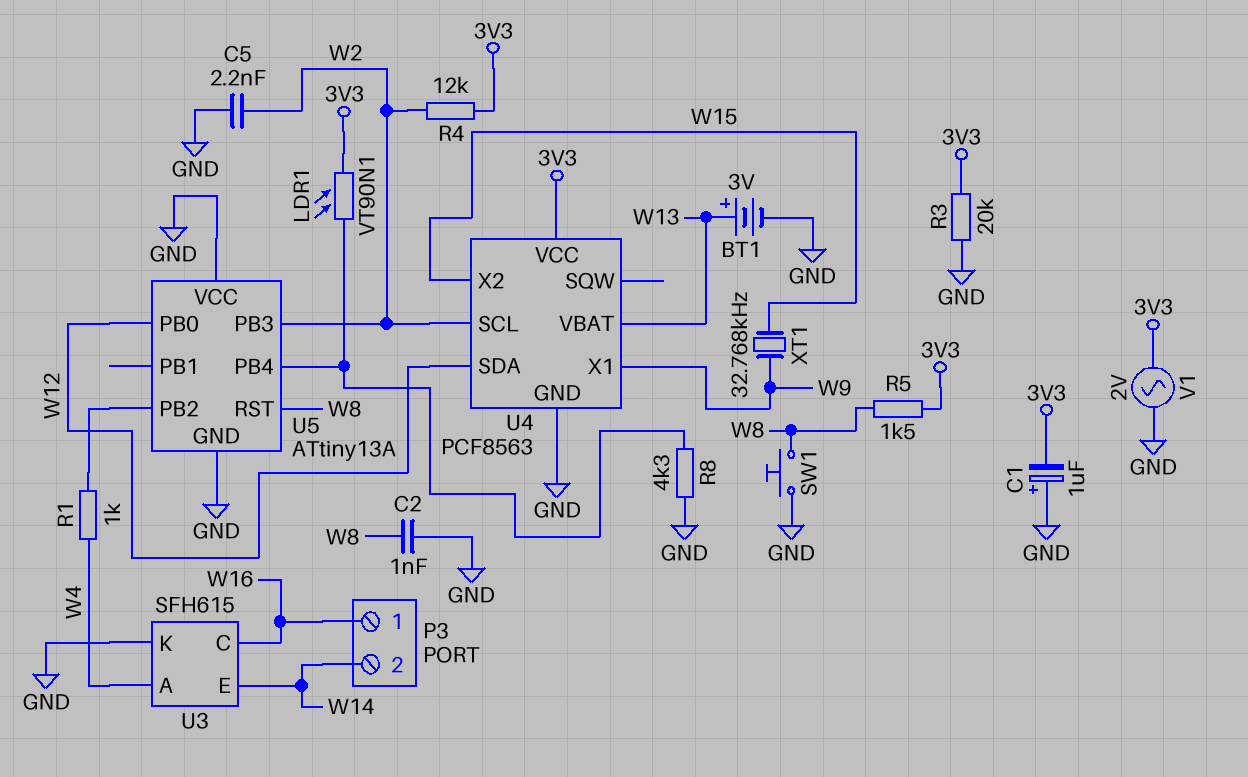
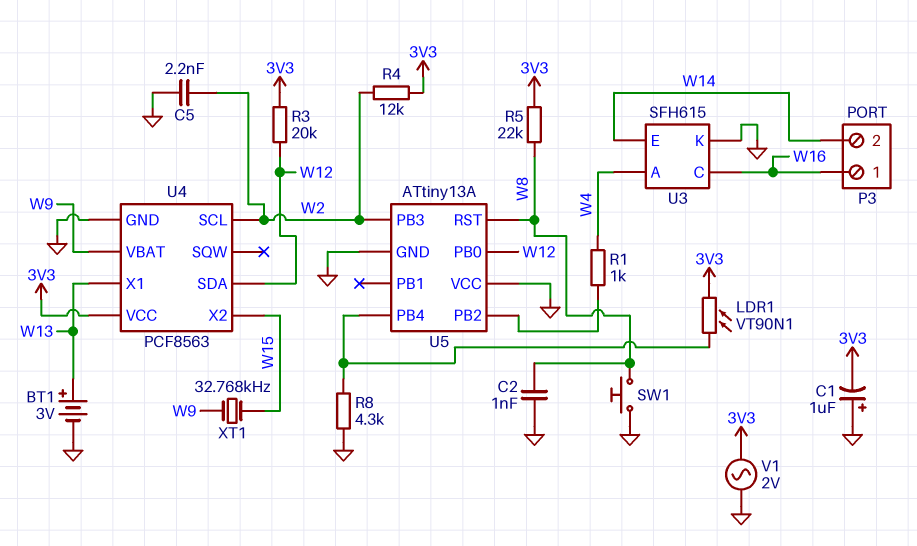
R3: 20k (3V3, GND) -> 20k (3V3, W12)
R5: 1.5k (3V3, W8) -> 22k (3V3, W8)
U4 pin VBAT: W13 -> W9
U4 pin X1: W9 -> W13

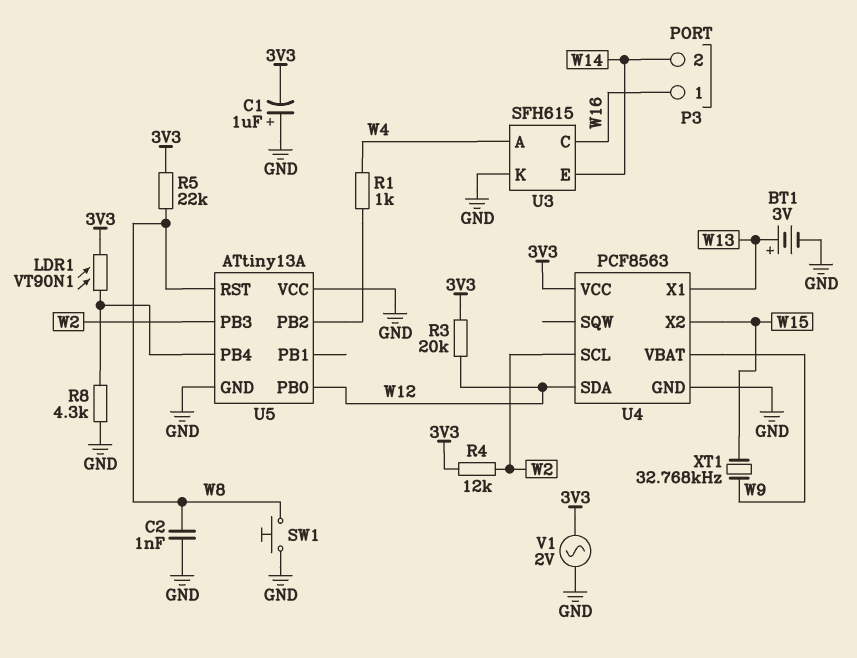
C5: 2.2nF (GND, W2) -> none

